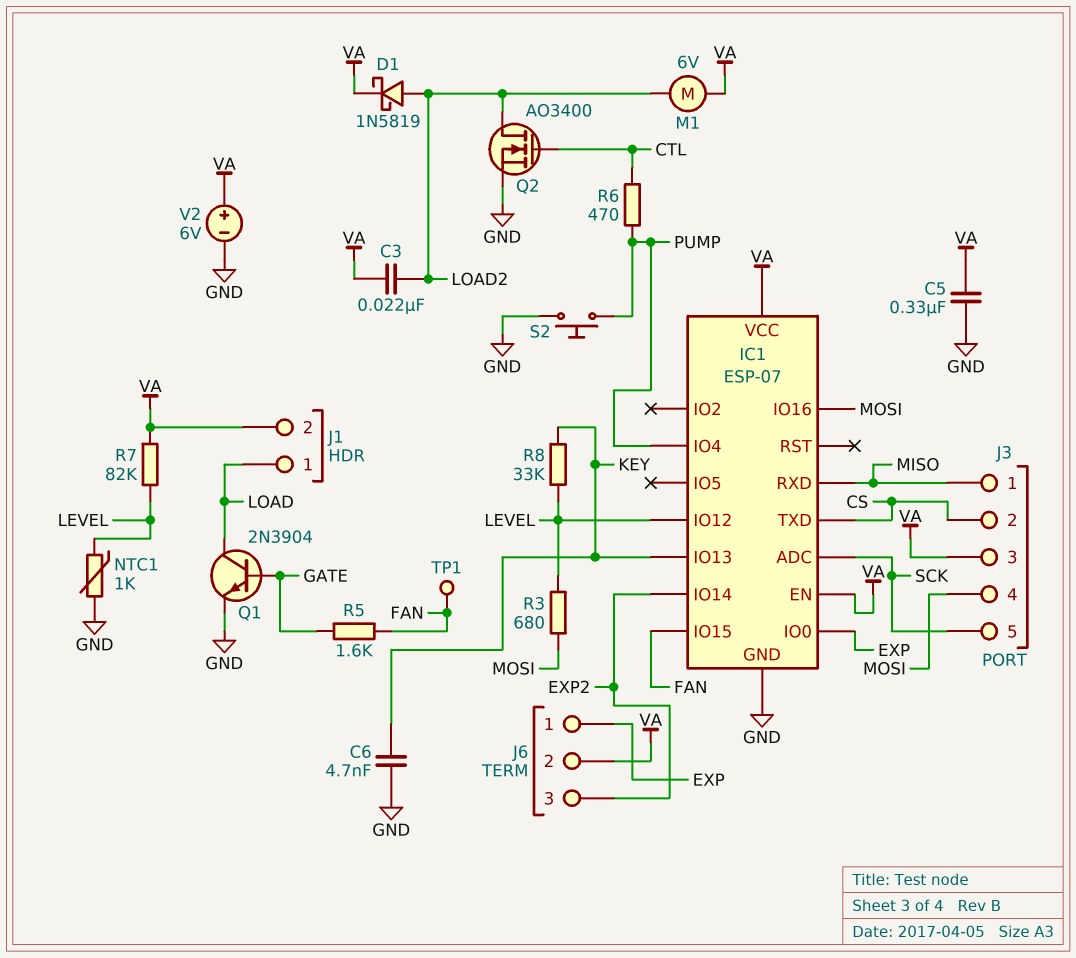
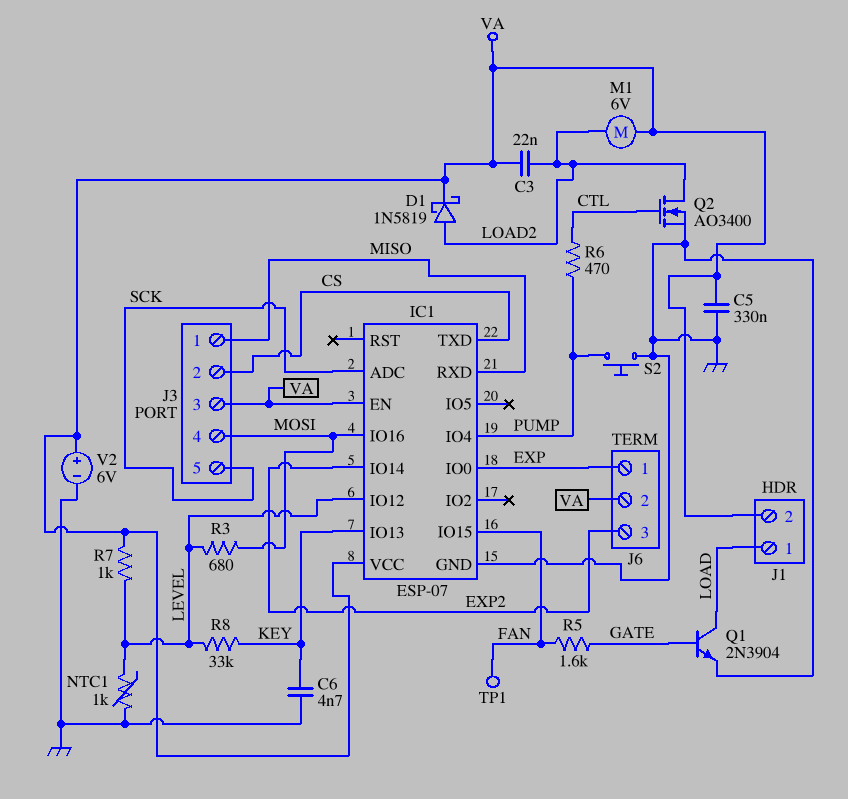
R7: 82k (LEVEL, VA) -> 1k (LEVEL, VA)

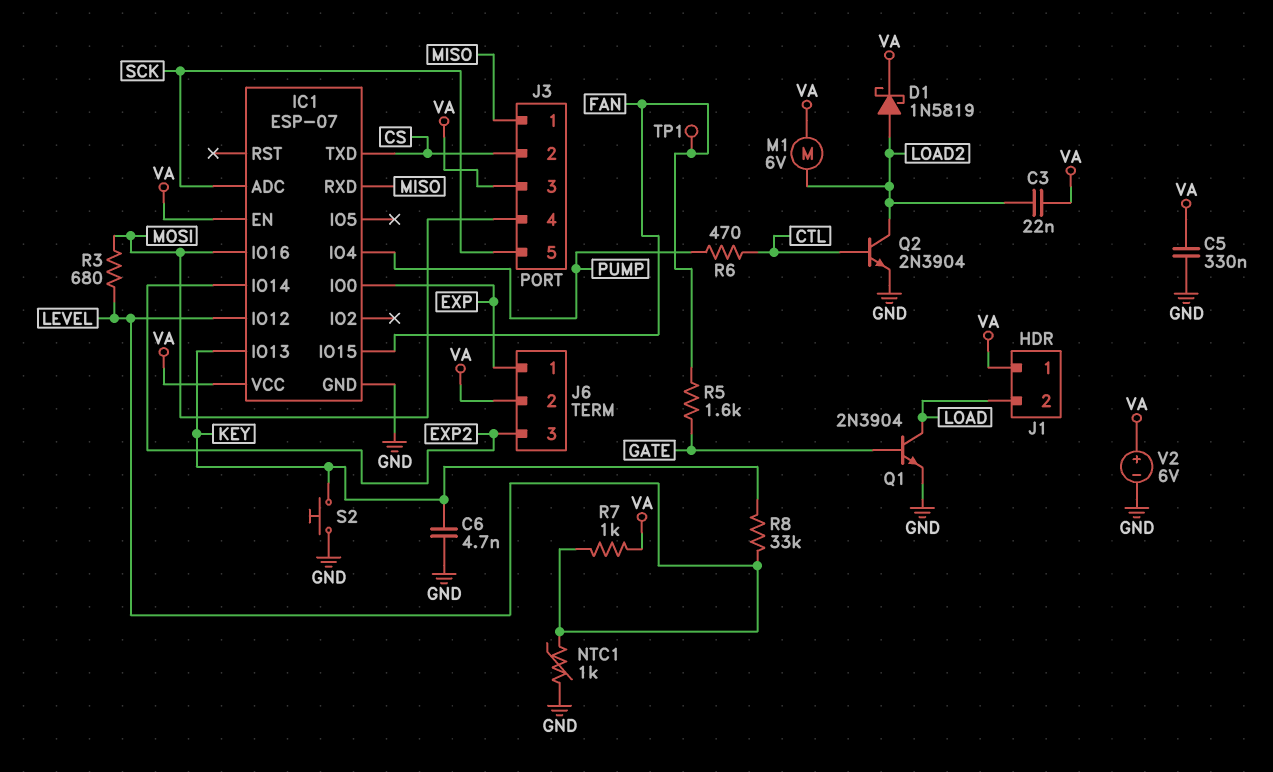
J1 pin 1: LOAD -> VA
J1 pin 2: VA -> LOAD
Q2: NMOS AO3400 (G CTL, D LOAD2, S GND) -> NPN 2N3904 (B CTL, C LOAD2, E GND)
S2: button (GND, PUMP) -> button (GND, KEY)

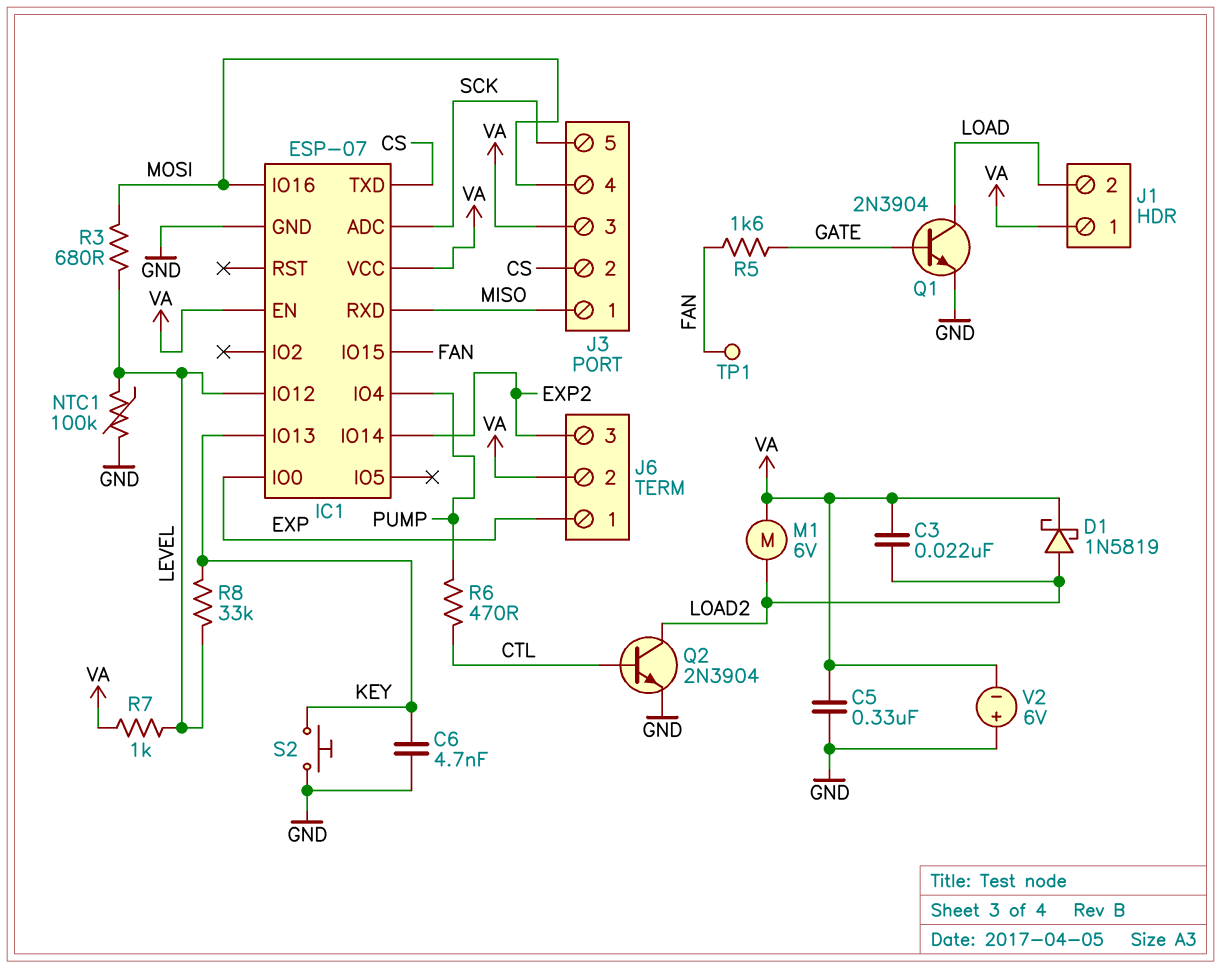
NTC1: 1k (GND, LEVEL) -> 100k (GND, LEVEL)
V2: 6V (plus VA, minus GND) -> 6V (plus GND, minus VA)

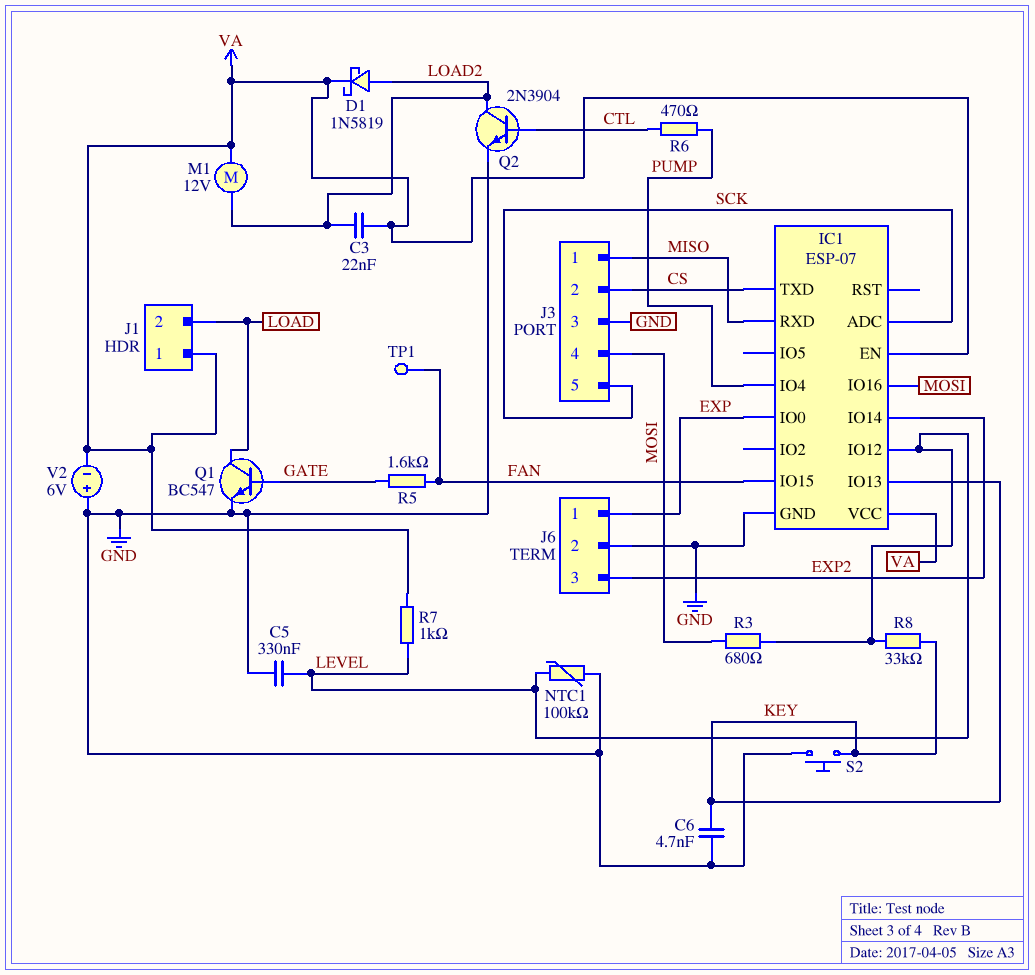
C5: 330nF (GND, VA) -> 330nF (GND, LEVEL)
J3 pin 3: VA -> GND
J6 pin 2: VA -> GND
M1: motor 6V (LOAD2, VA) -> motor 12V (LOAD2, VA)
Q1: NPN 2N3904 (B GATE, C LOAD, E GND) -> NPN BC547 (B GATE, C LOAD, E GND)

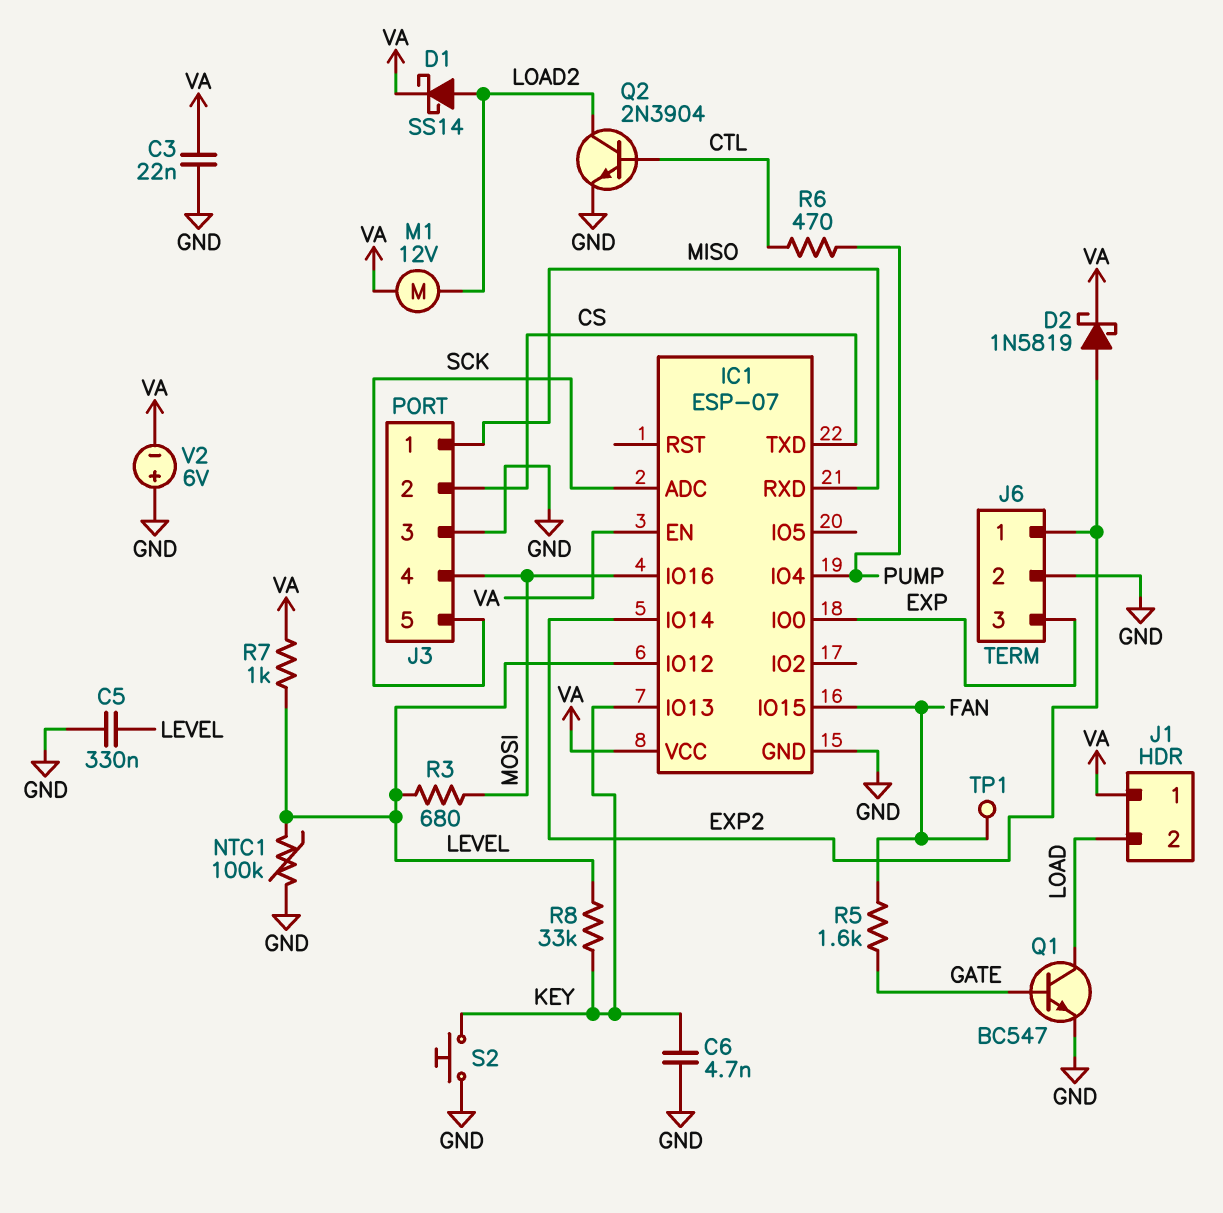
C3: 22nF (LOAD2, VA) -> 22nF (GND, VA)
D1: schottky 1N5819 (A LOAD2, K VA) -> schottky SS14 (A LOAD2, K VA)
D2: none -> schottky 1N5819 (A EXP2, K VA)
J6 pin 1: EXP -> EXP2
J6 pin 3: EXP2 -> EXP

